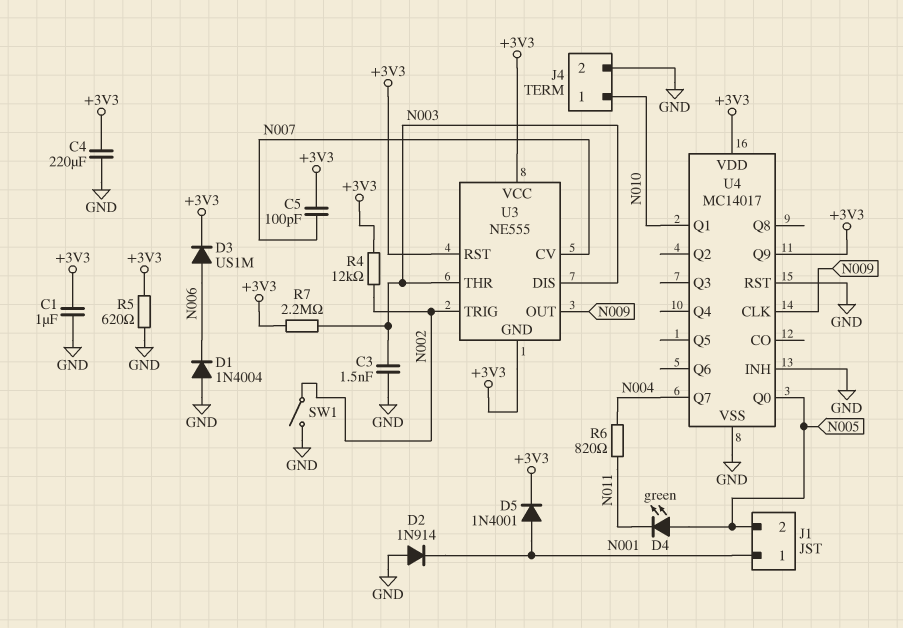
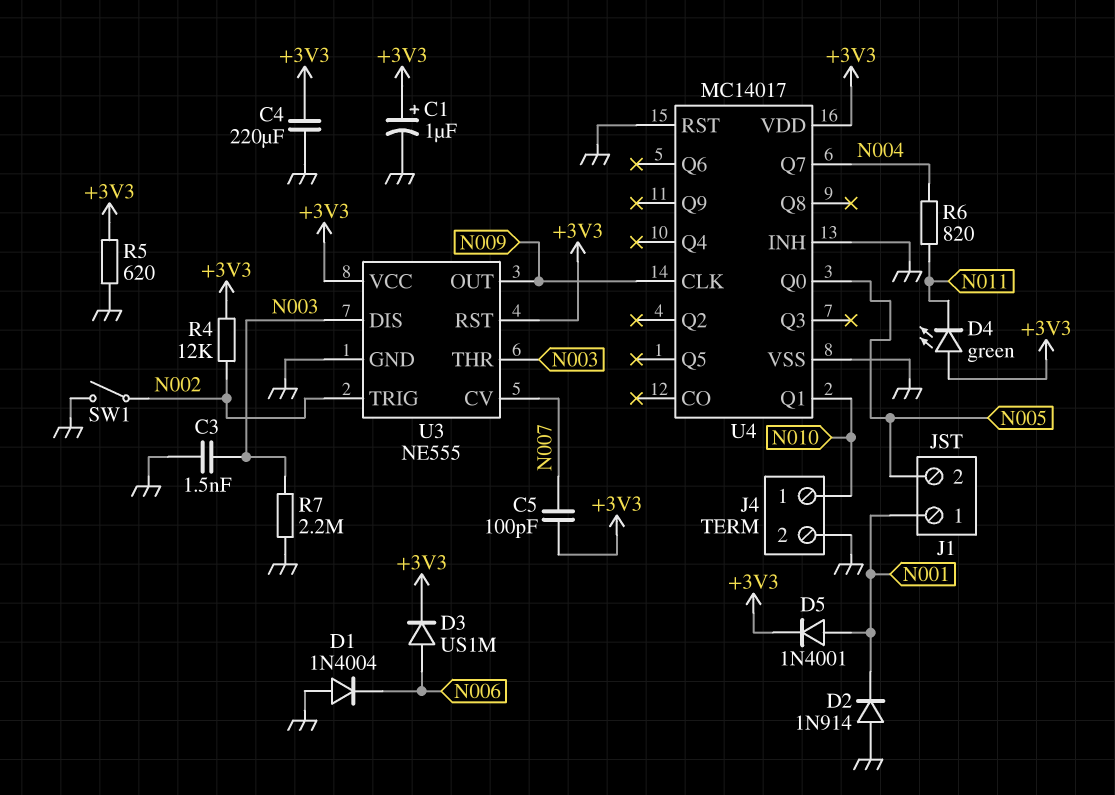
C1: 1uF (+3V3, GND) -> 1uF (plus +3V3, minus GND)
D4: LED green (A N005, K N011) -> LED green (A +3V3, K N011)
R7: 2.2M (+3V3, N003) -> 2.2M (GND, N003)
U3 pin GND: +3V3 -> GND
U4 pin Q9: +3V3 -> none

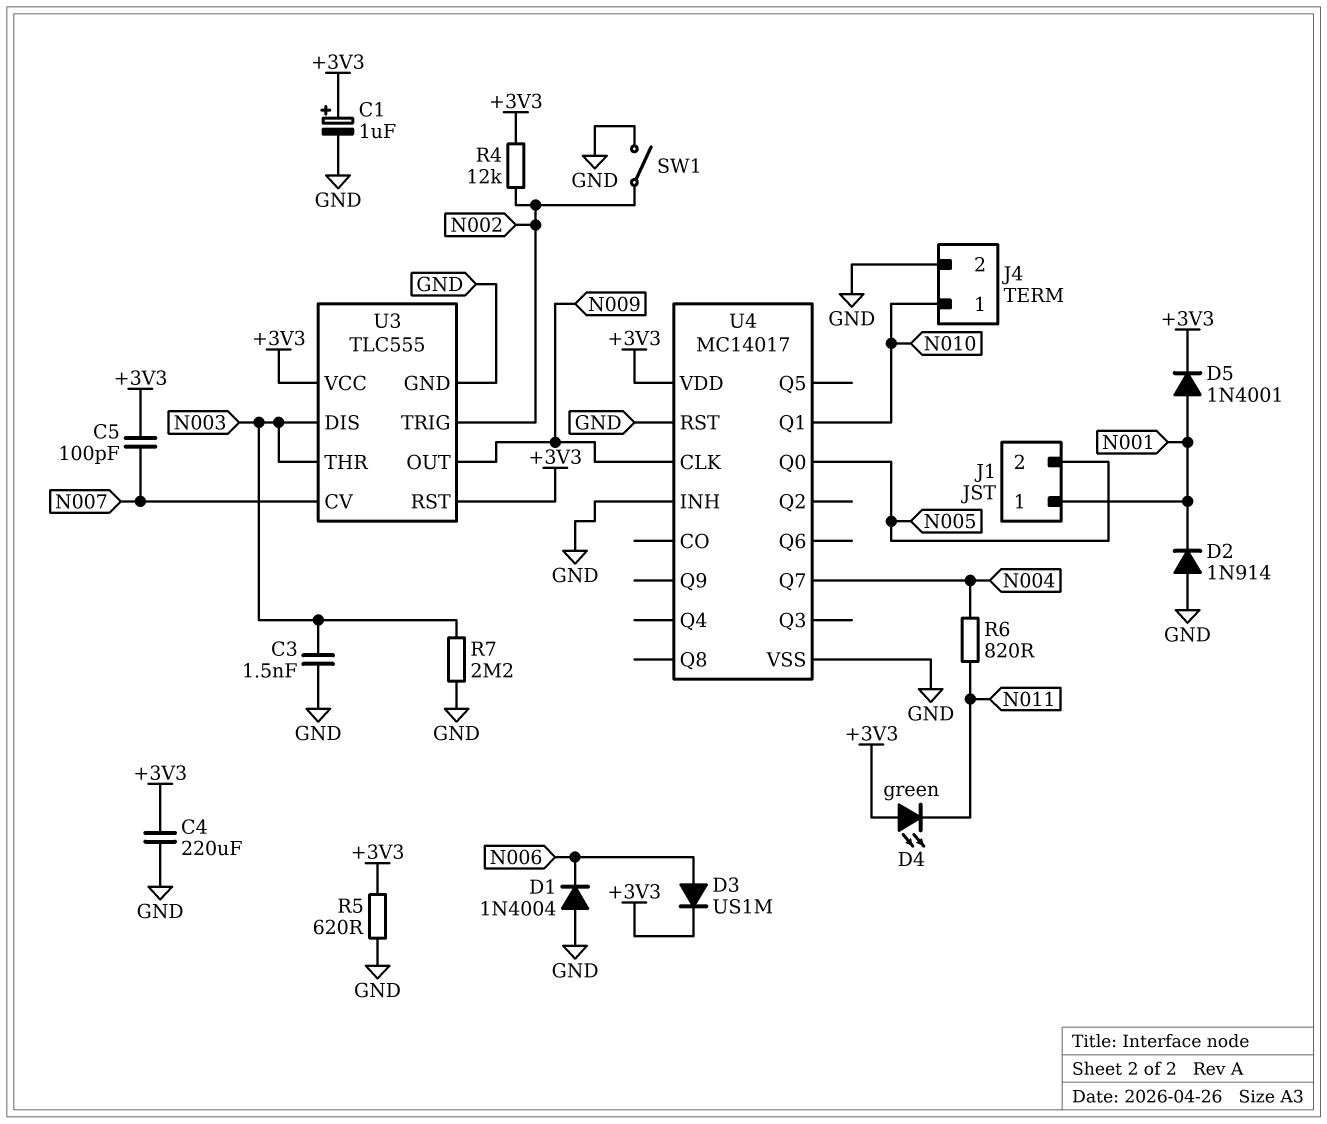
U3: NE555 -> TLC555

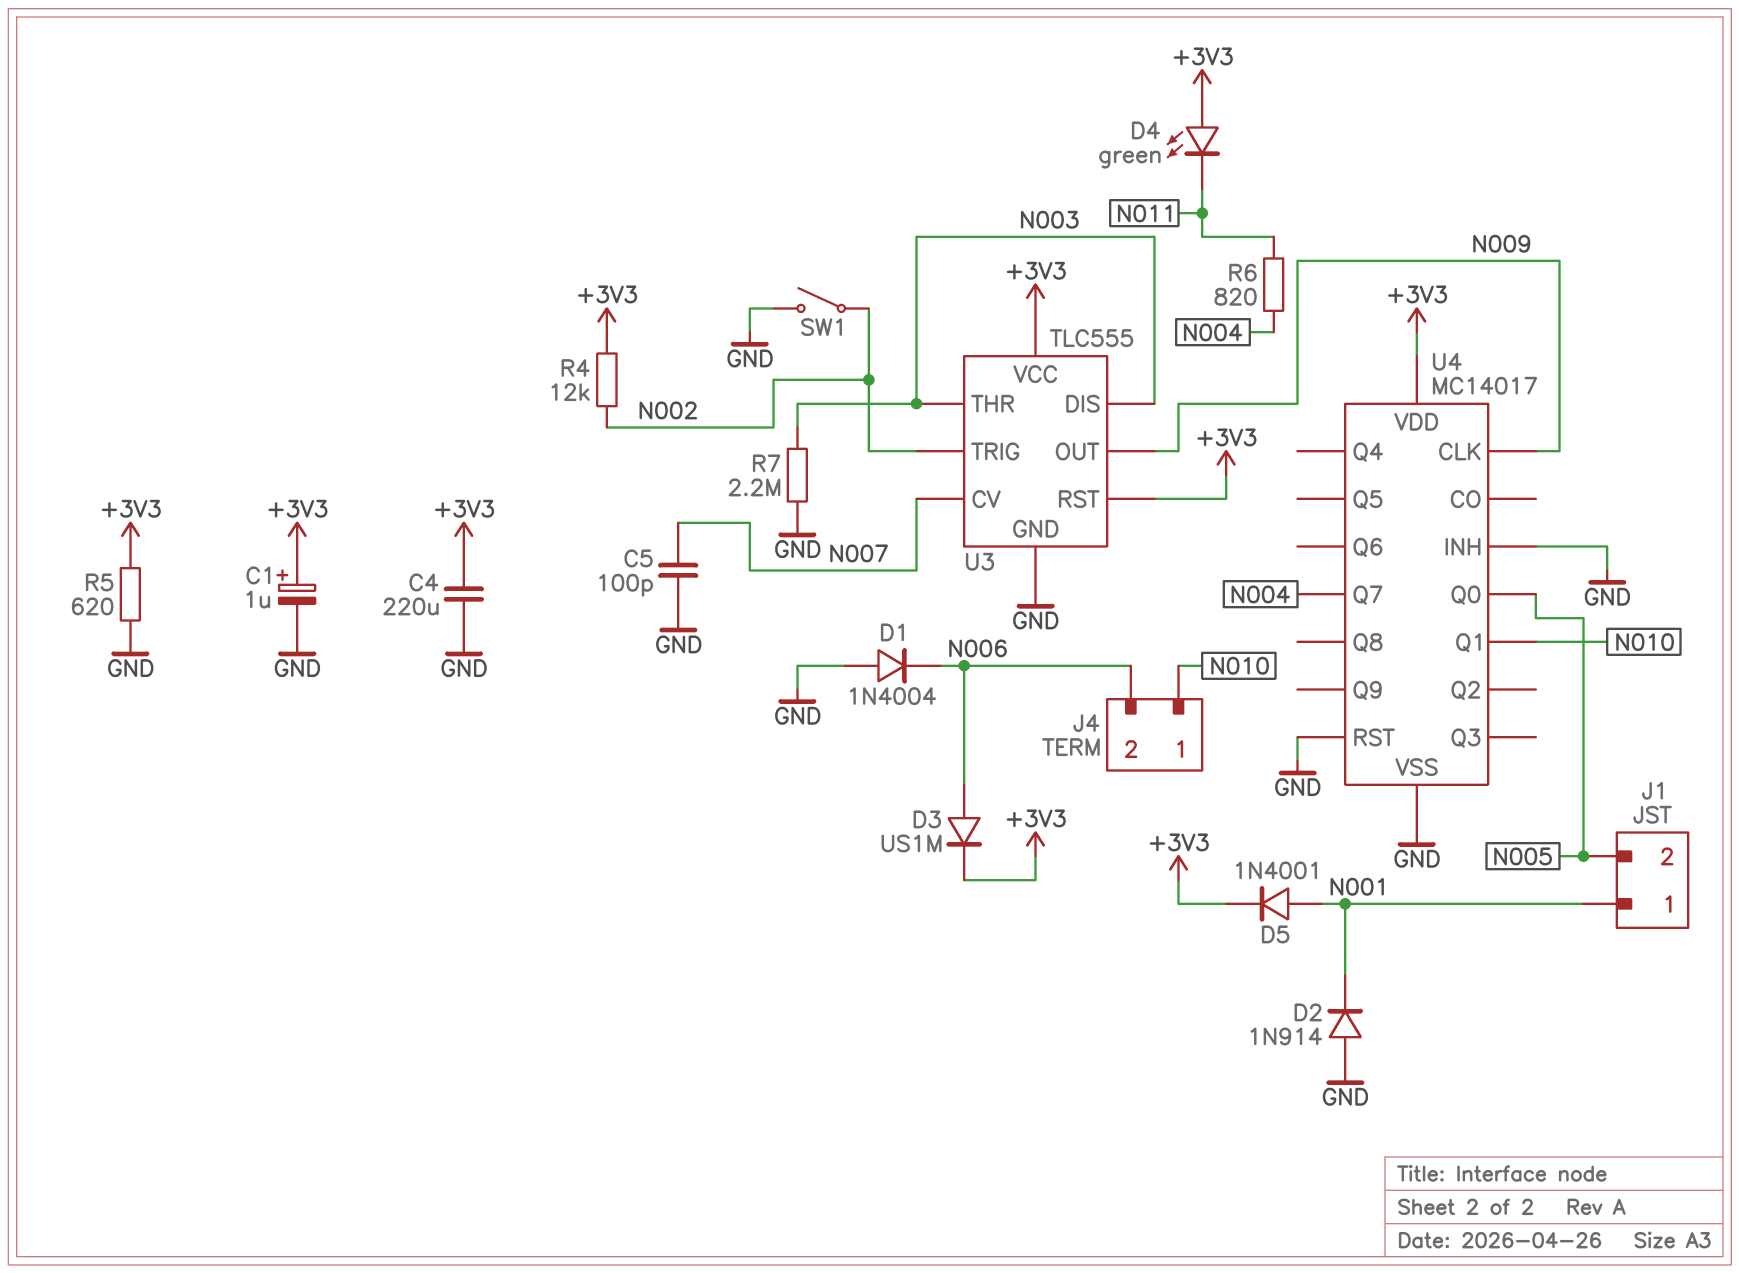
C3: 1.5nF (GND, N003) -> none
C5: 100pF (+3V3, N007) -> 100pF (GND, N007)
J4 pin 2: GND -> N006

